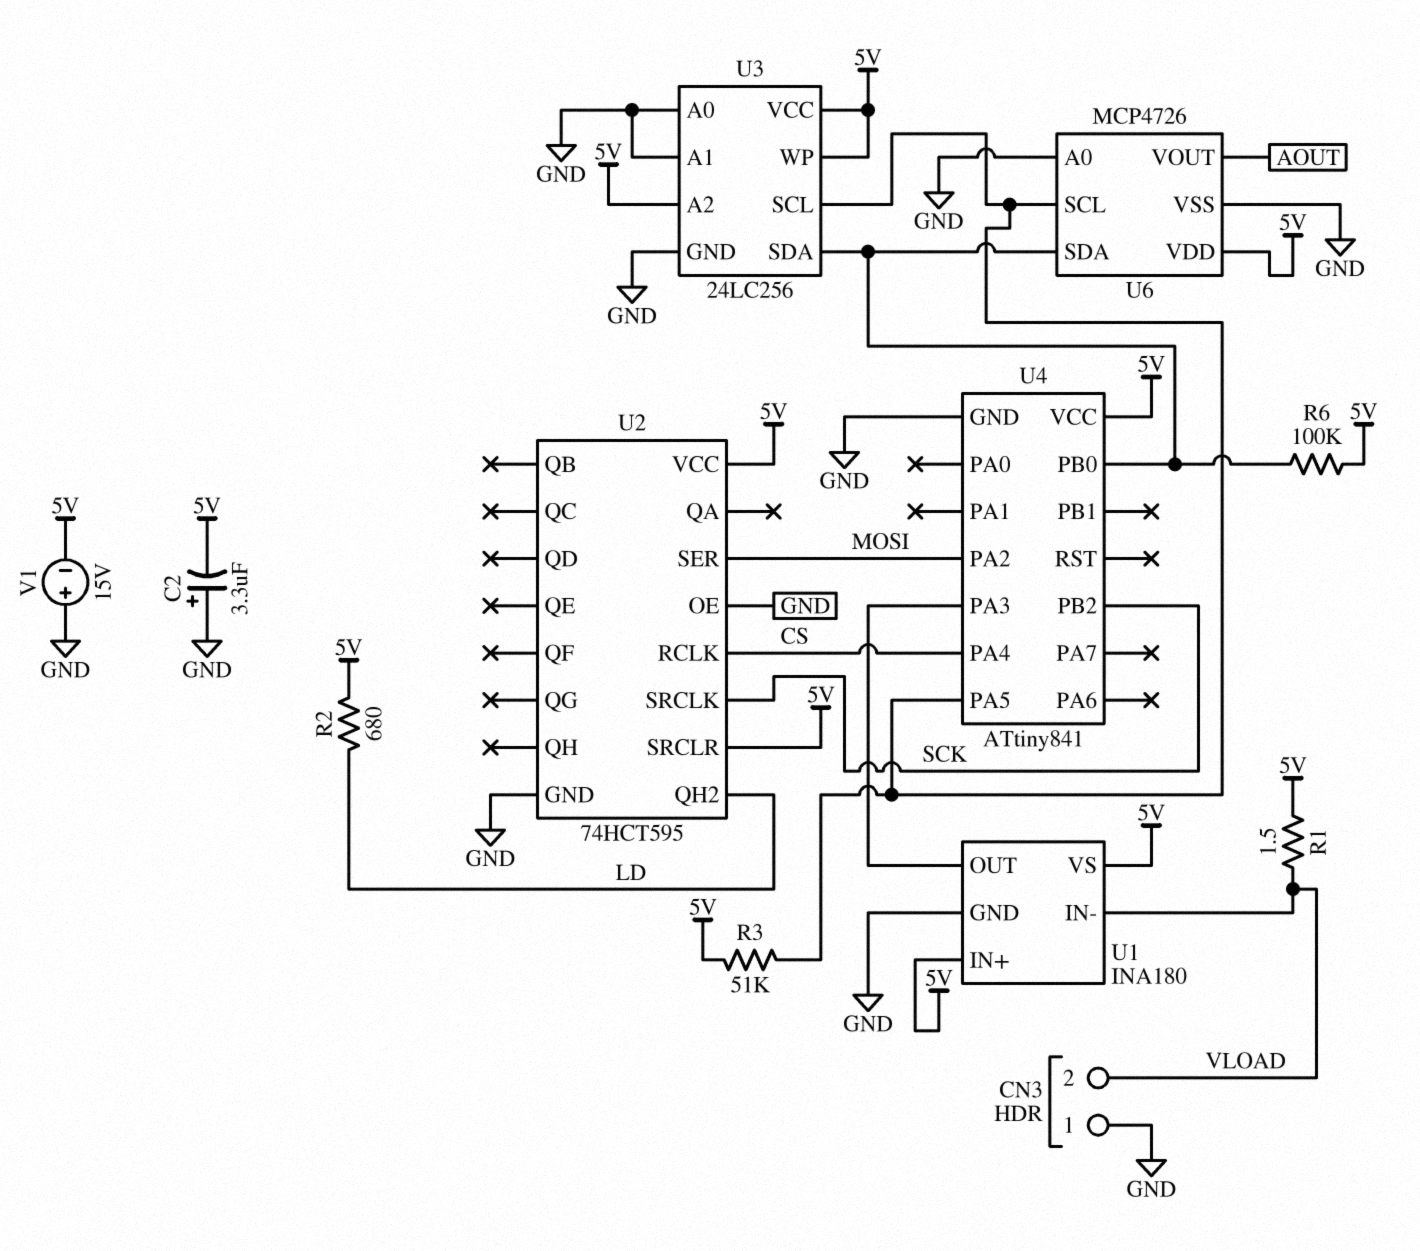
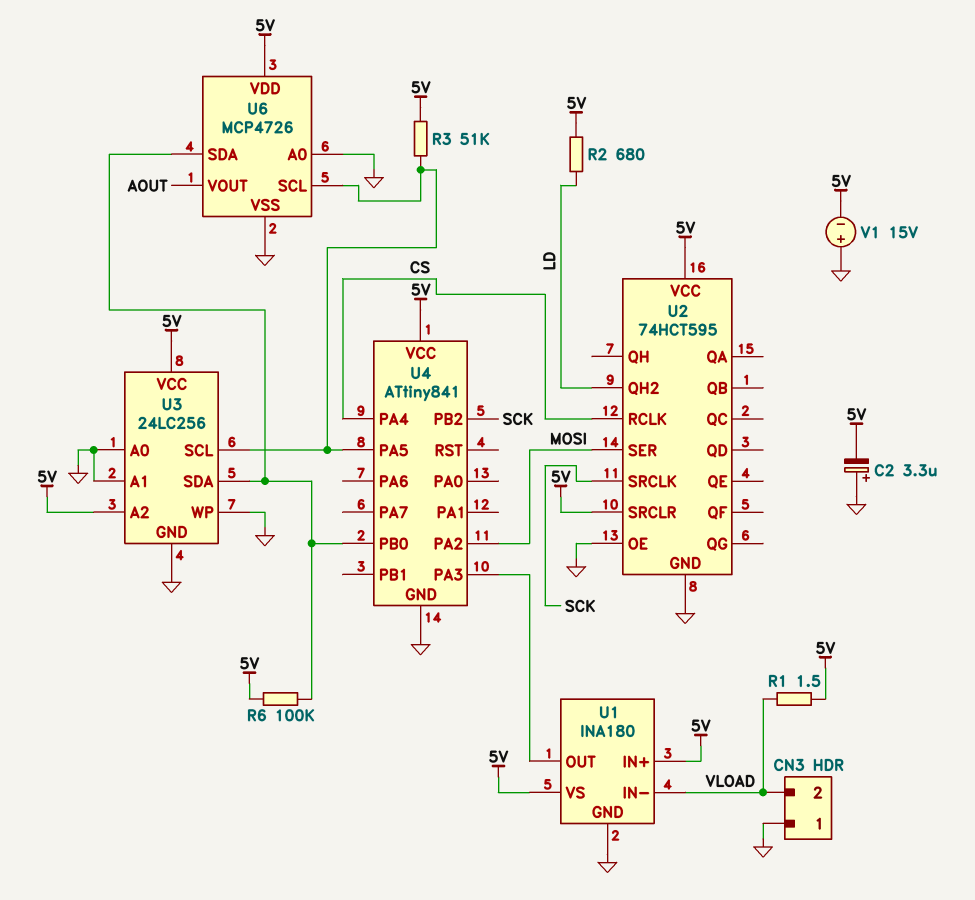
U3 pin WP: 5V -> GND

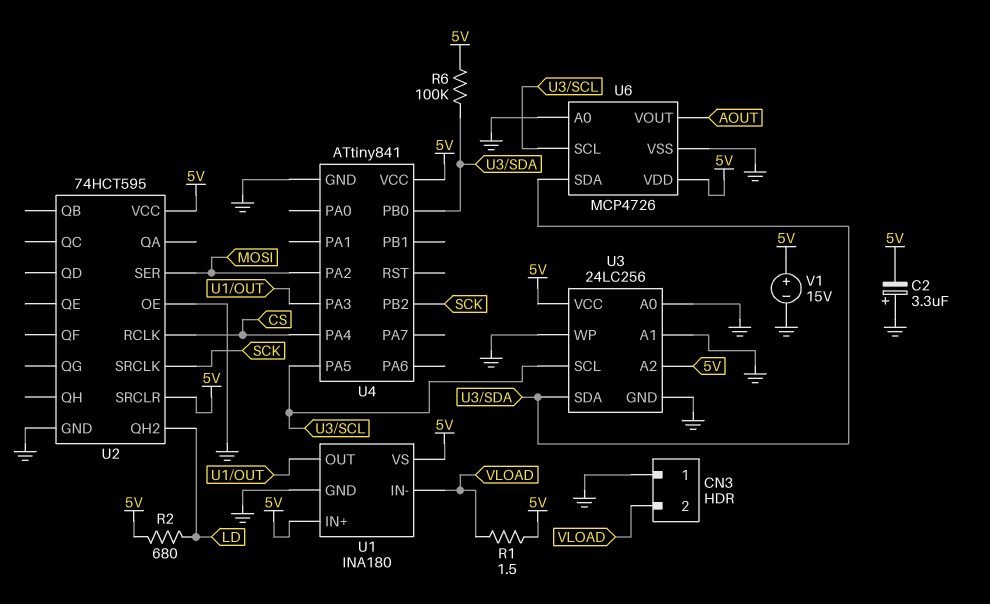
R3: 51k (5V, U3/SCL) -> none
V1: 15V (plus GND, minus 5V) -> 15V (plus 5V, minus GND)

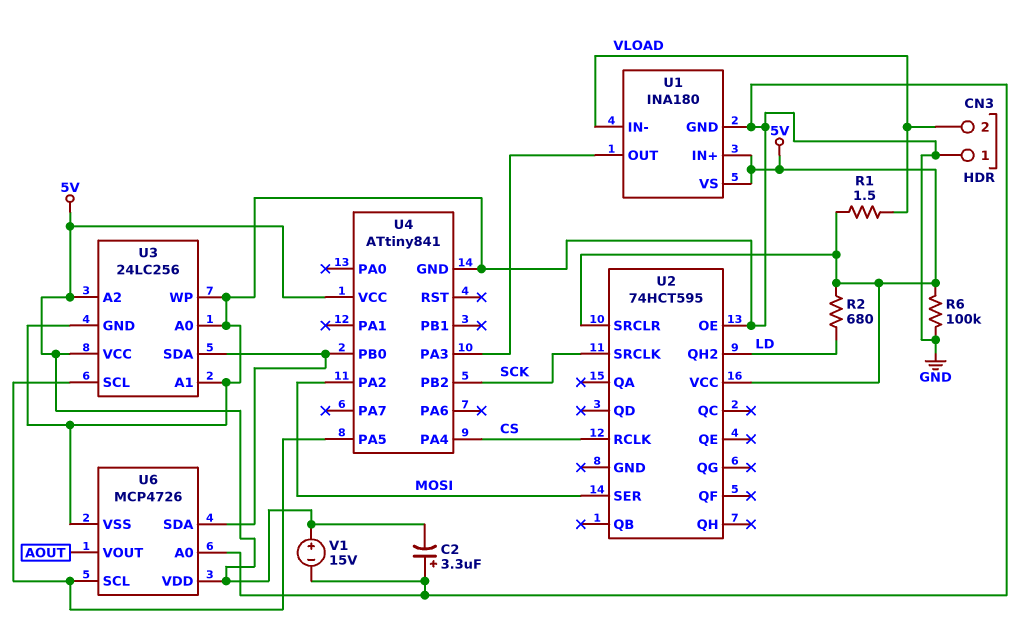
R6: 100k (5V, U3/SDA) -> 100k (5V, GND)
U2 pin GND: GND -> none

